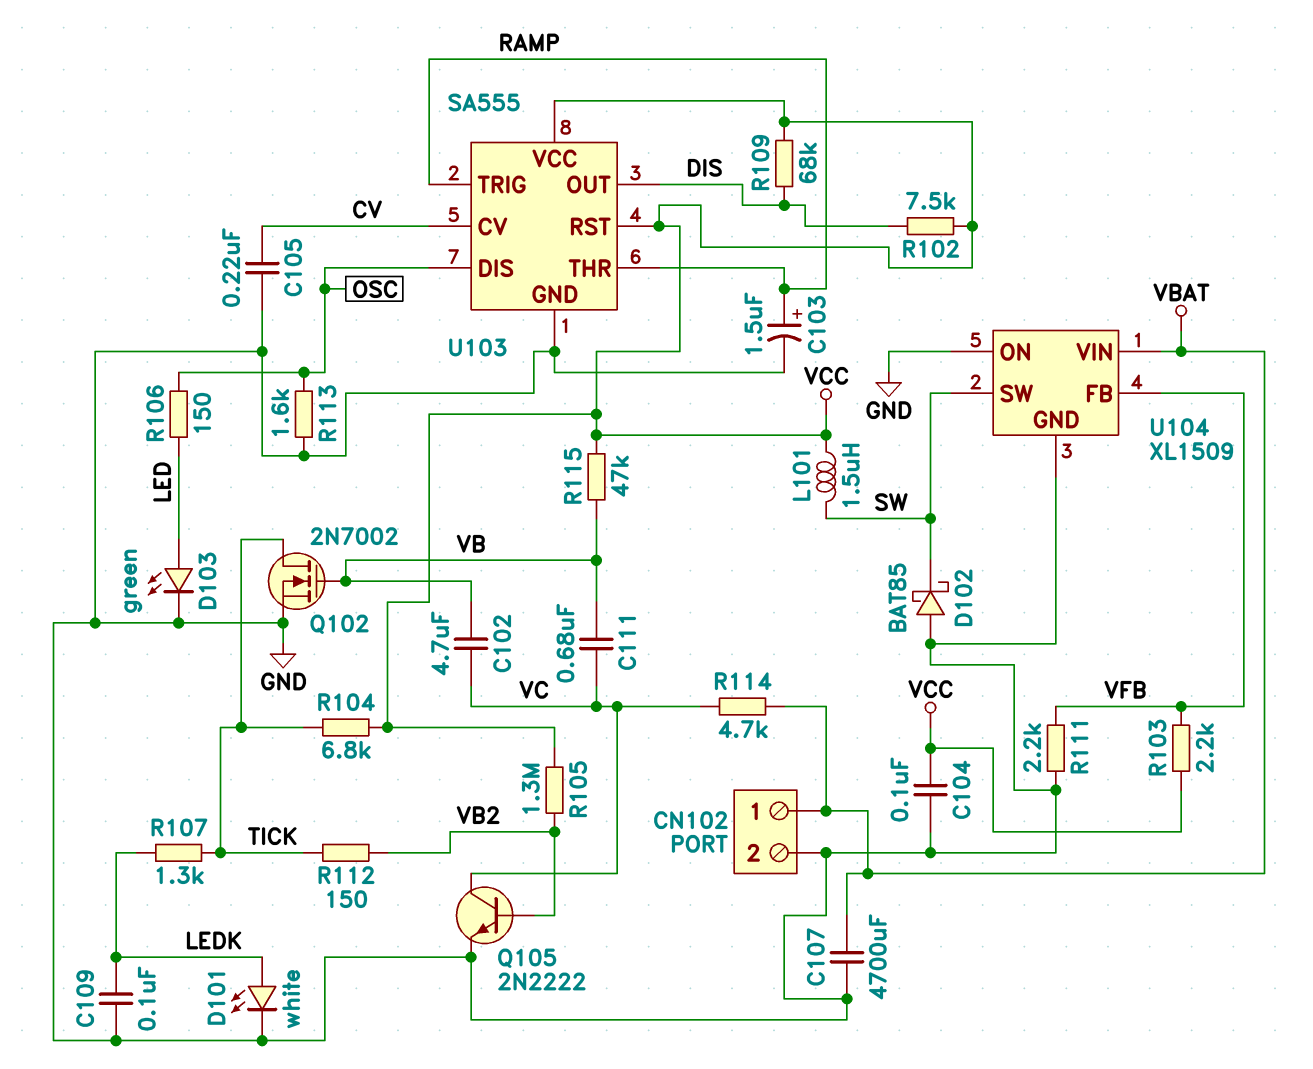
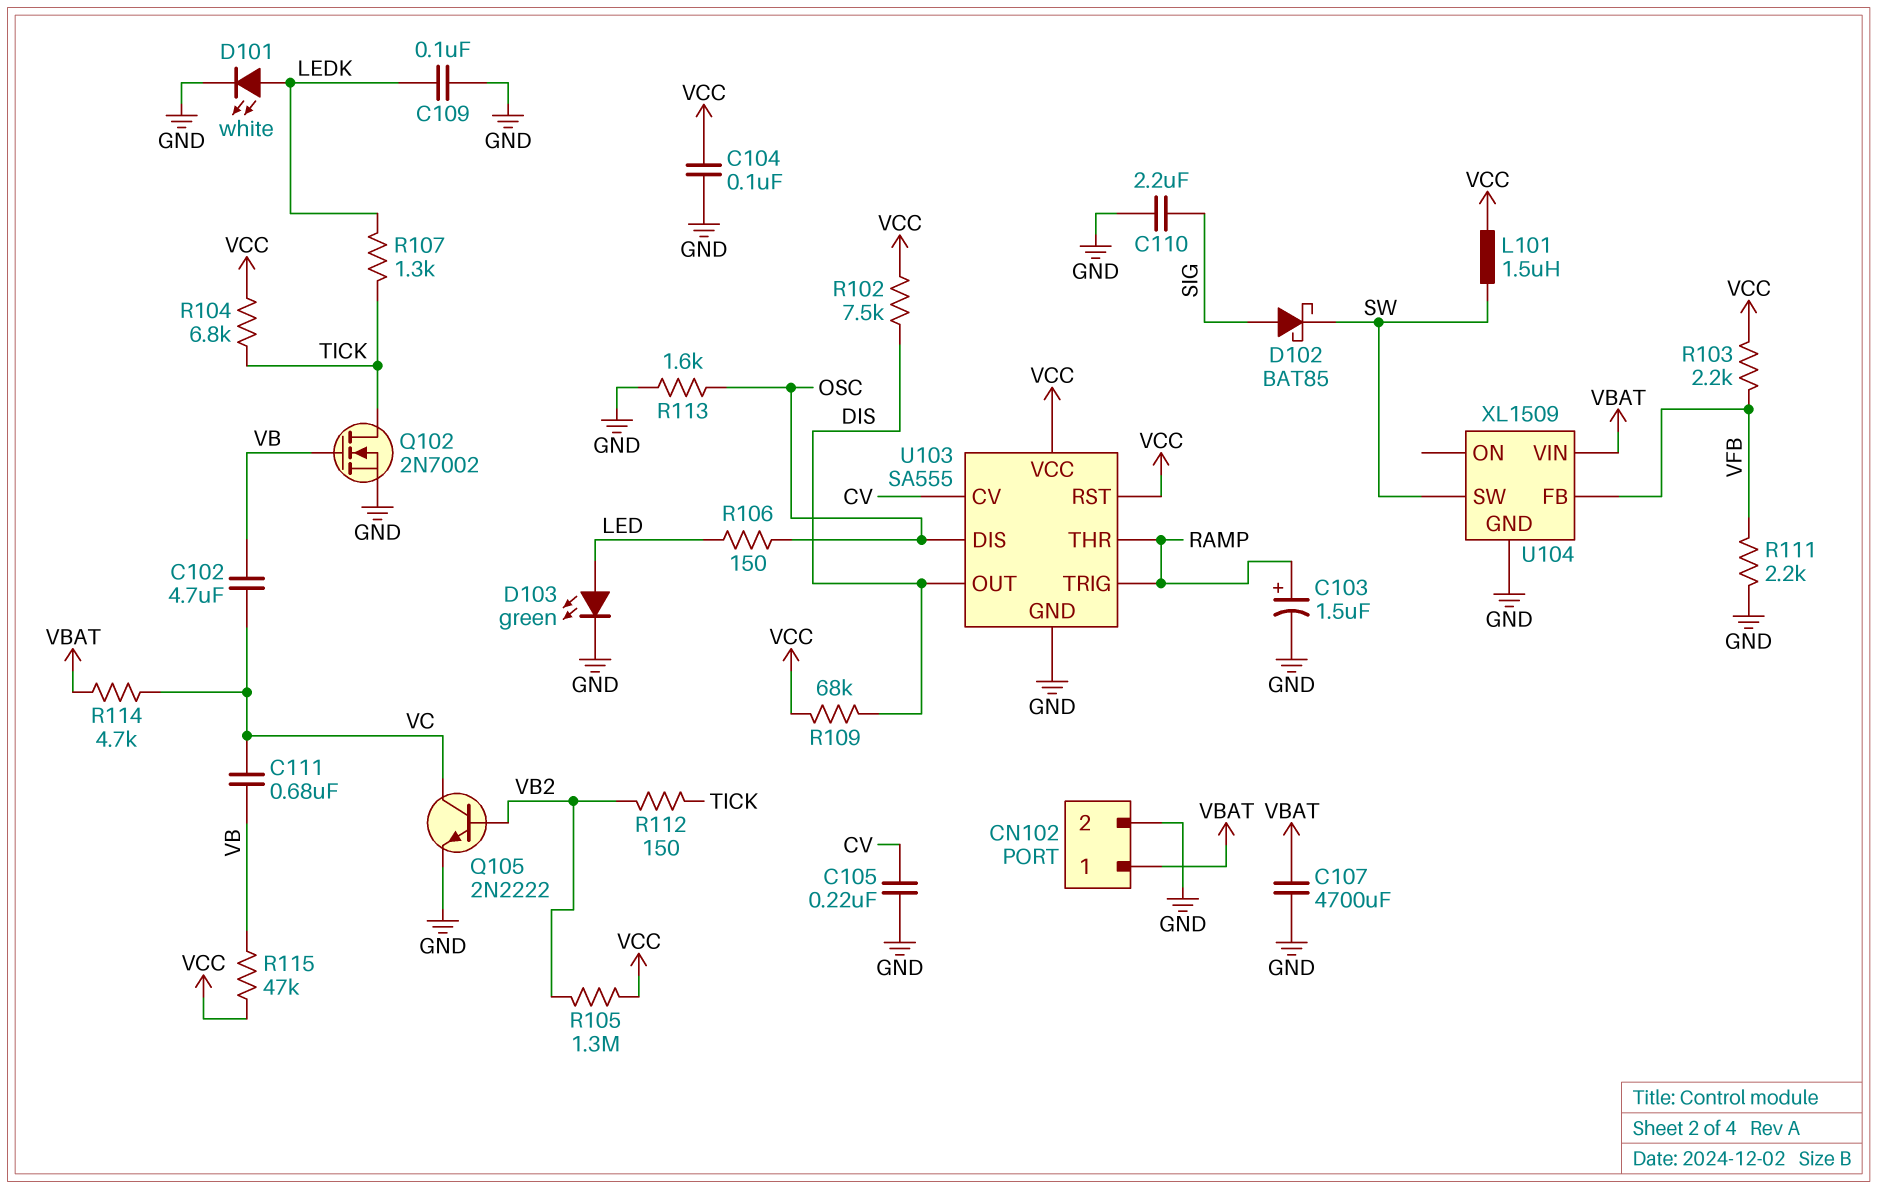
C110: none -> 2.2uF (GND, SIG)
D102: schottky BAT85 (A GND, K SW) -> schottky BAT85 (A SIG, K SW)
U104 pin ON: GND -> none

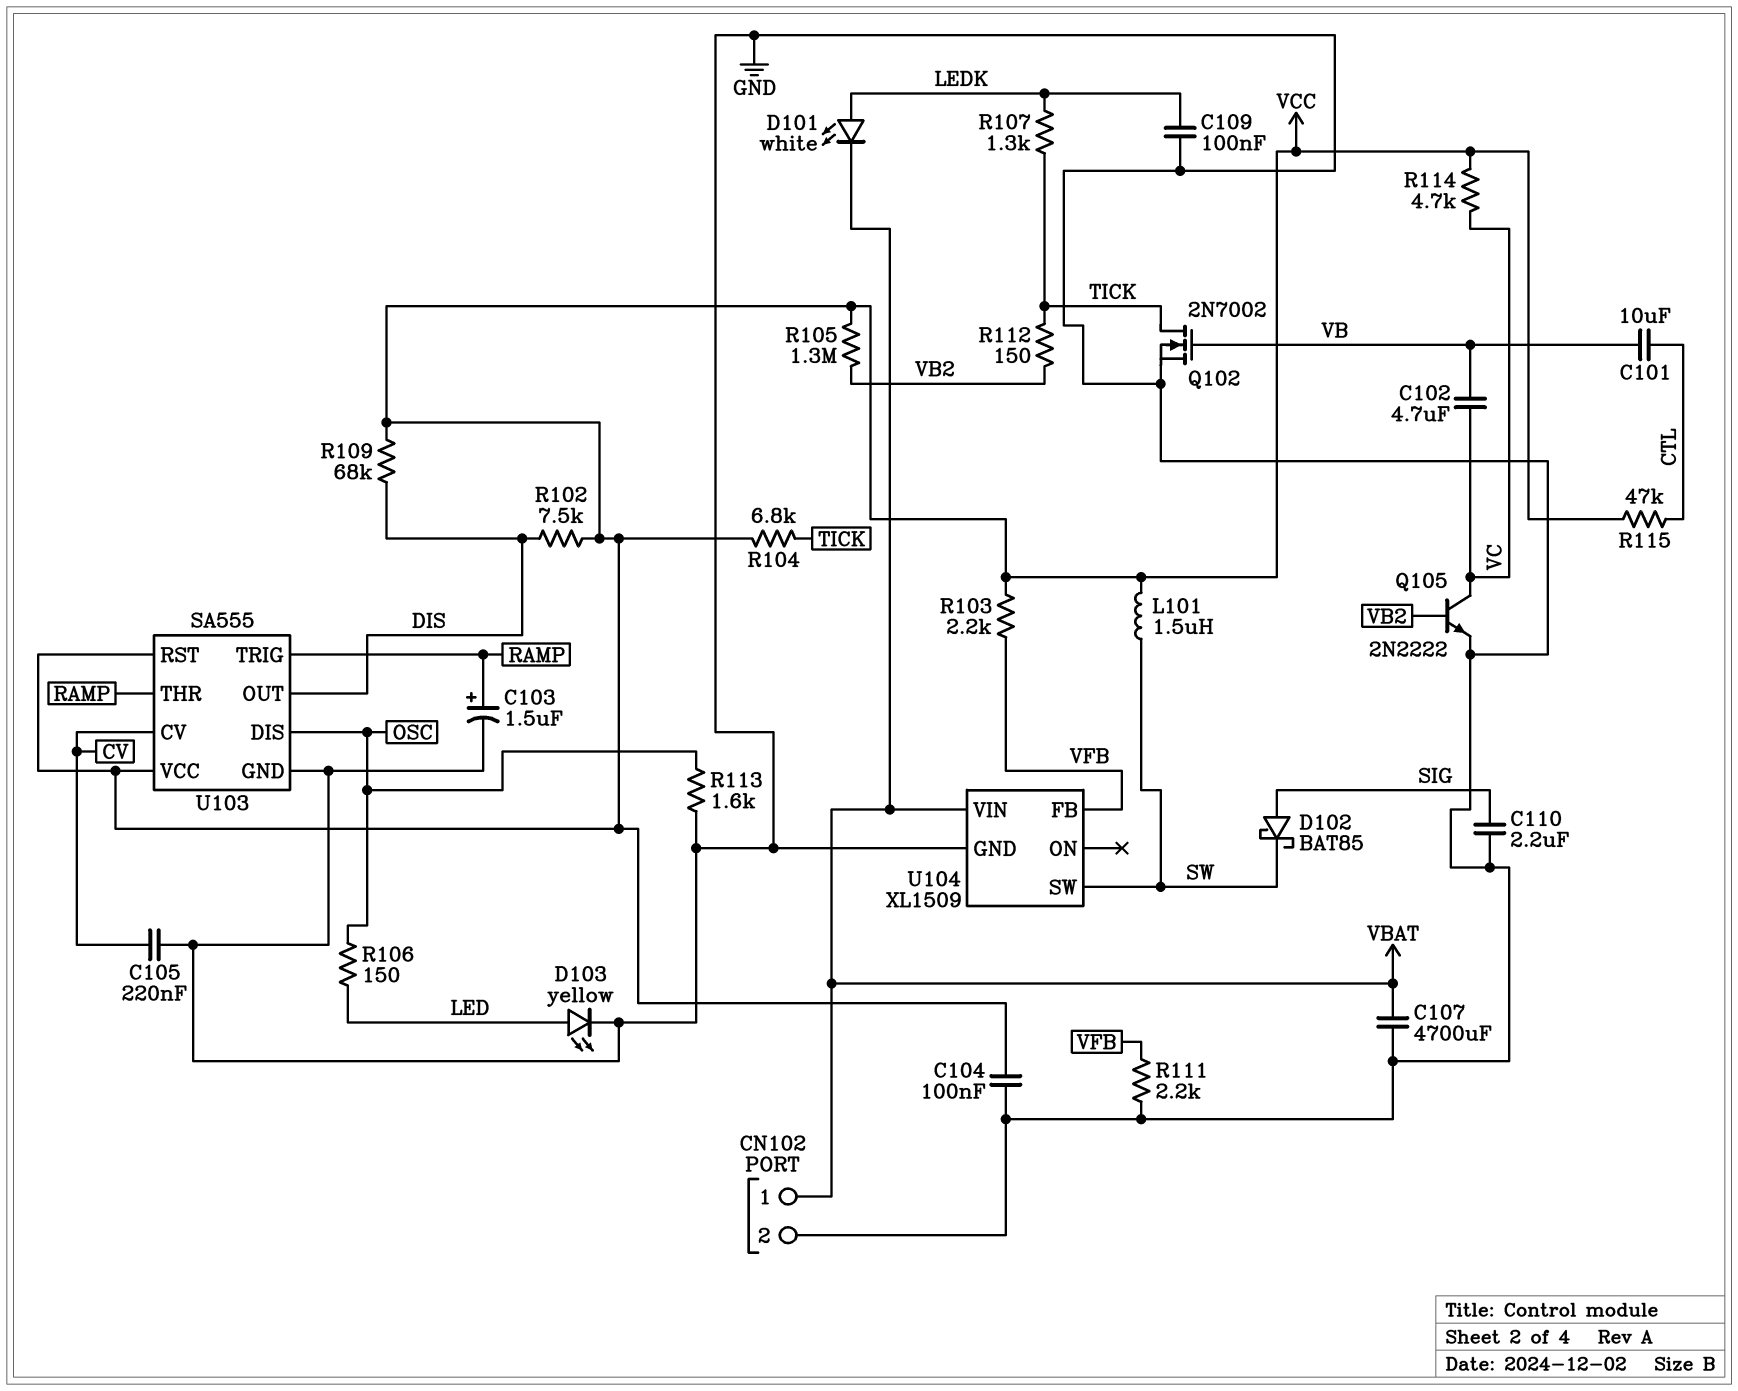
C101: none -> 10uF (CTL, VB)
C111: 680nF (VB, VC) -> none
D101: LED white (A LEDK, K GND) -> LED white (A LEDK, K VBAT)
D103: LED green (A LED, K GND) -> LED yellow (A LED, K GND)
R114: 4.7k (VBAT, VC) -> 4.7k (VC, VCC)
R115: 47k (VB, VCC) -> 47k (CTL, VCC)

